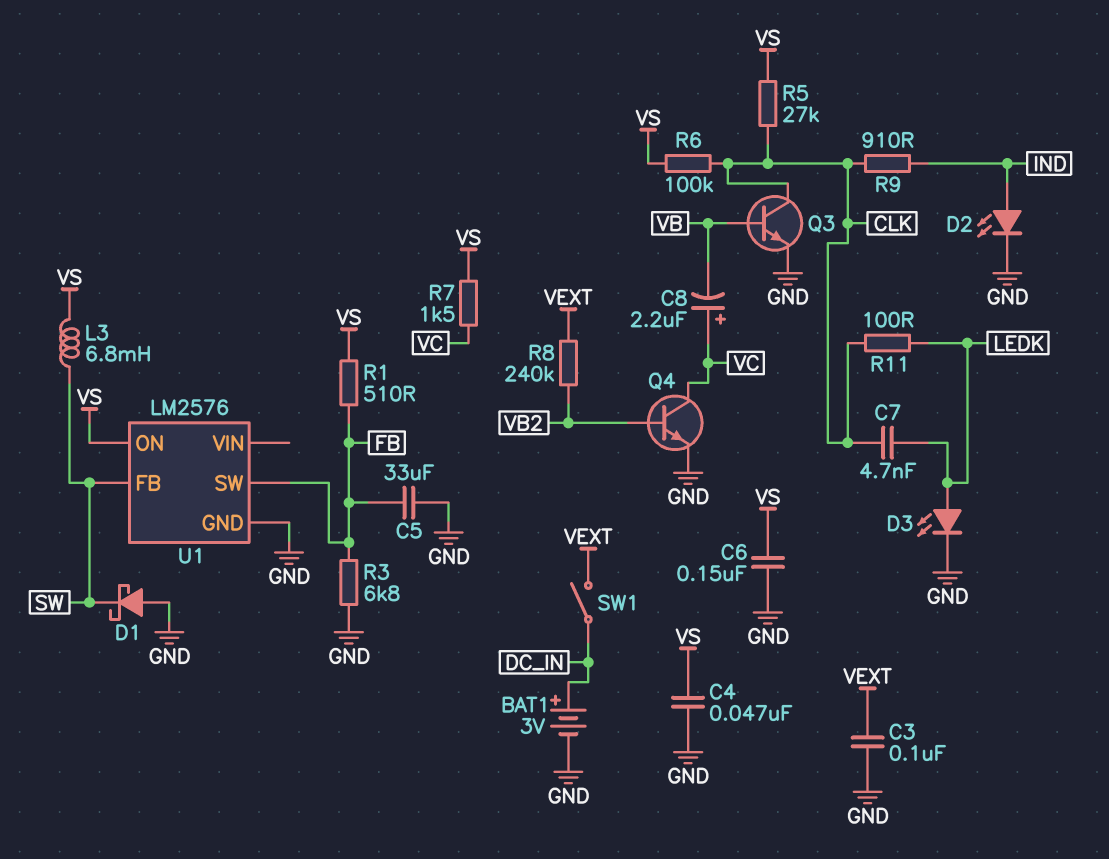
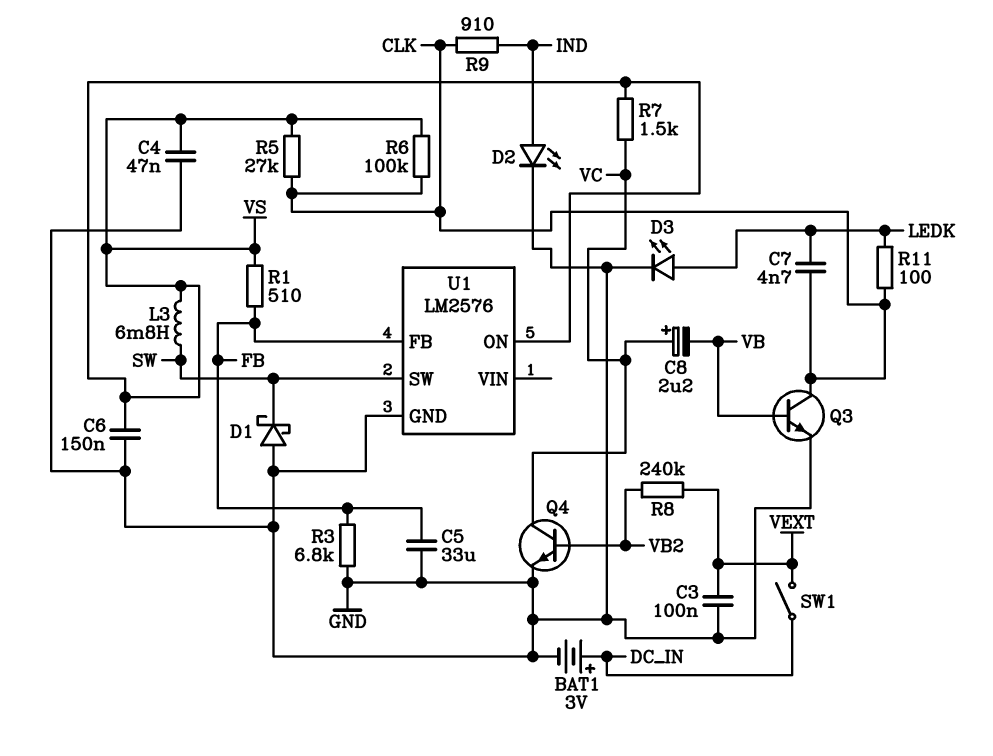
U1 pin FB: SW -> FB
U1 pin SW: FB -> SW

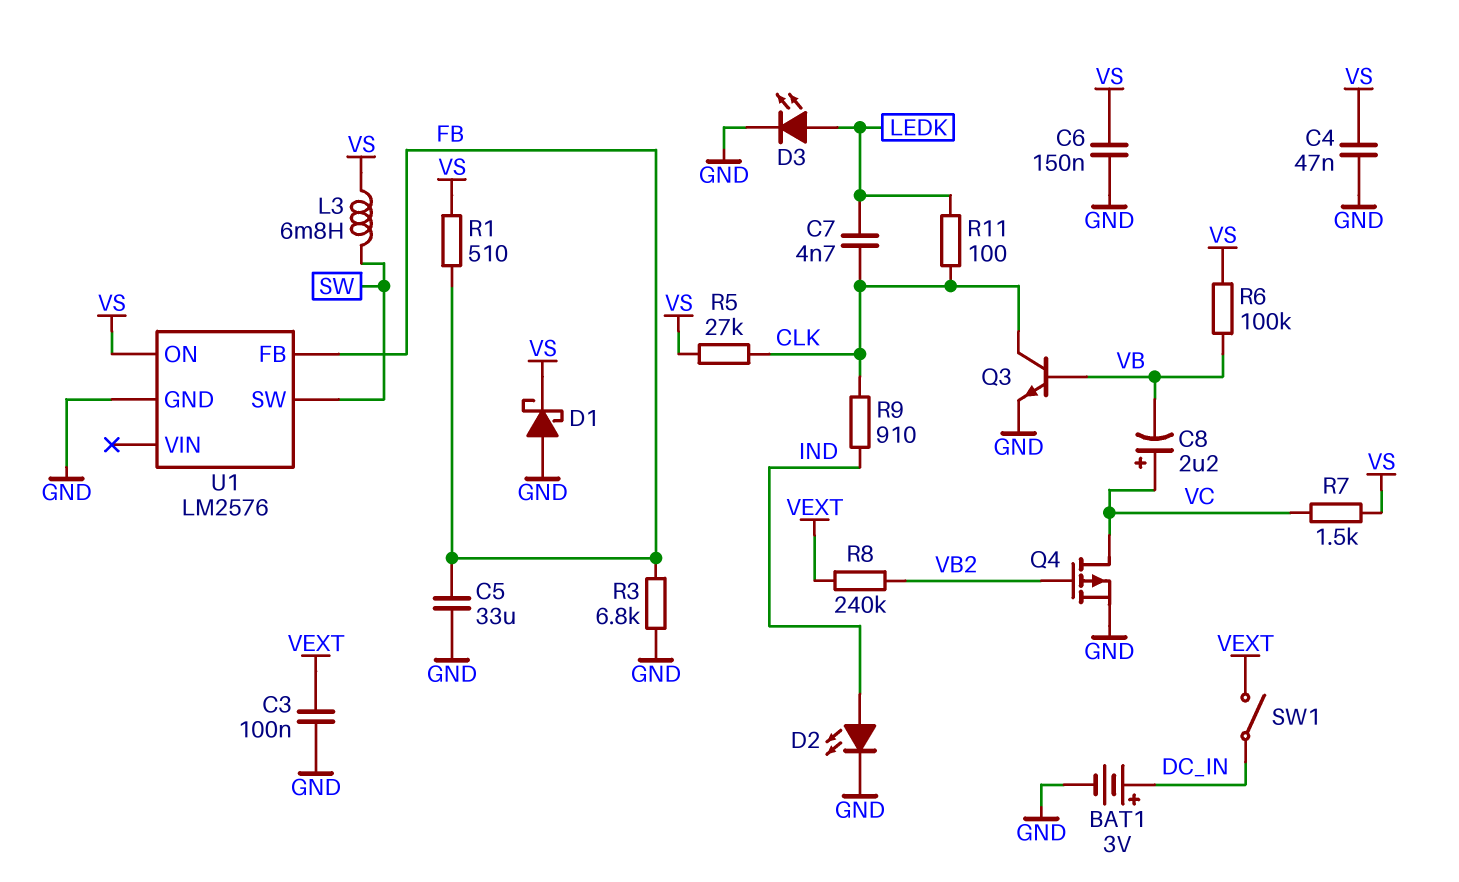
D1: schottky (A GND, K SW) -> schottky (A GND, K VS)
Q4: NPN (B VB2, C VC, E GND) -> PMOS (G VB2, D VC, S GND)
R6: 100k (CLK, VS) -> 100k (VB, VS)

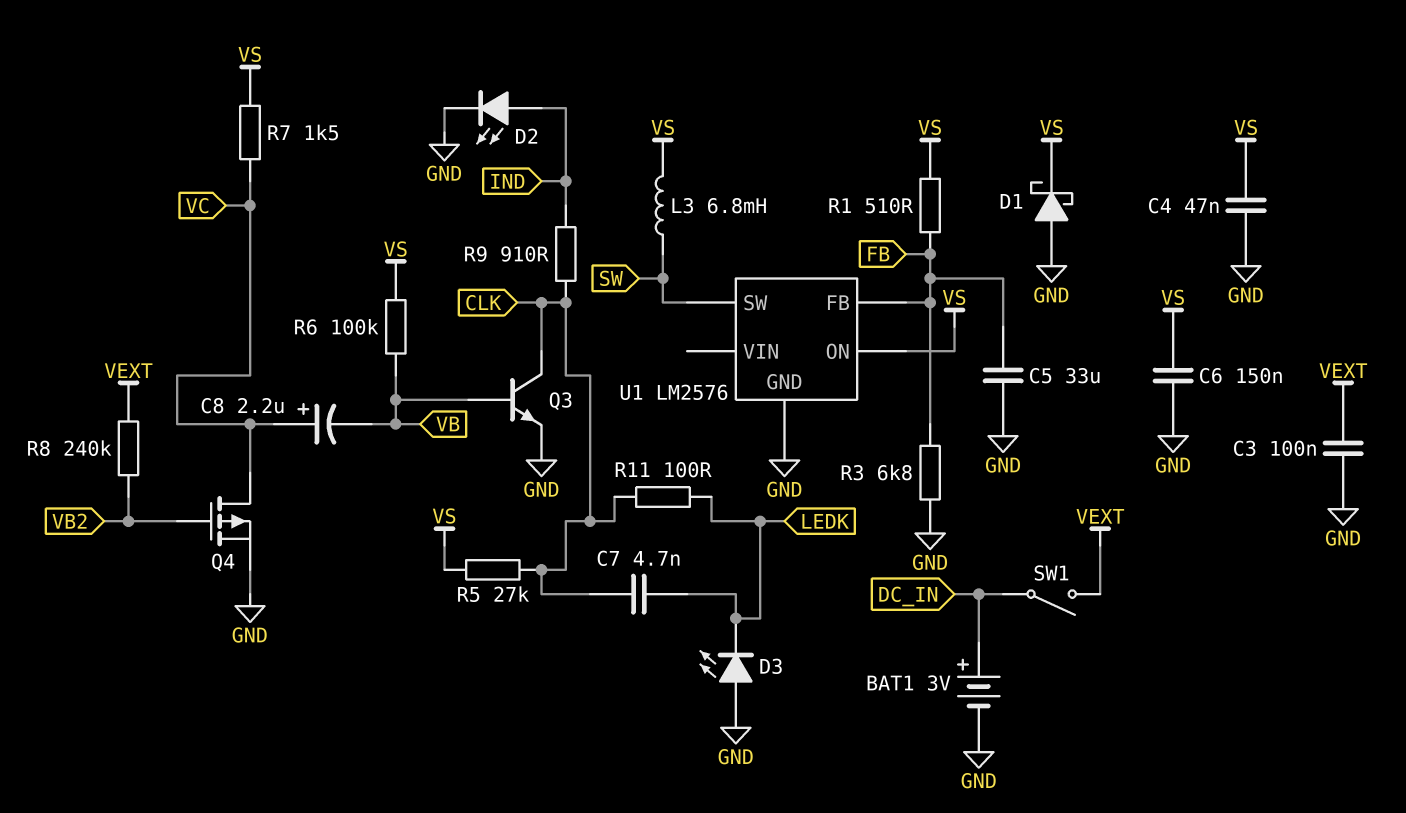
D3: LED (A LEDK, K GND) -> LED (A GND, K LEDK)

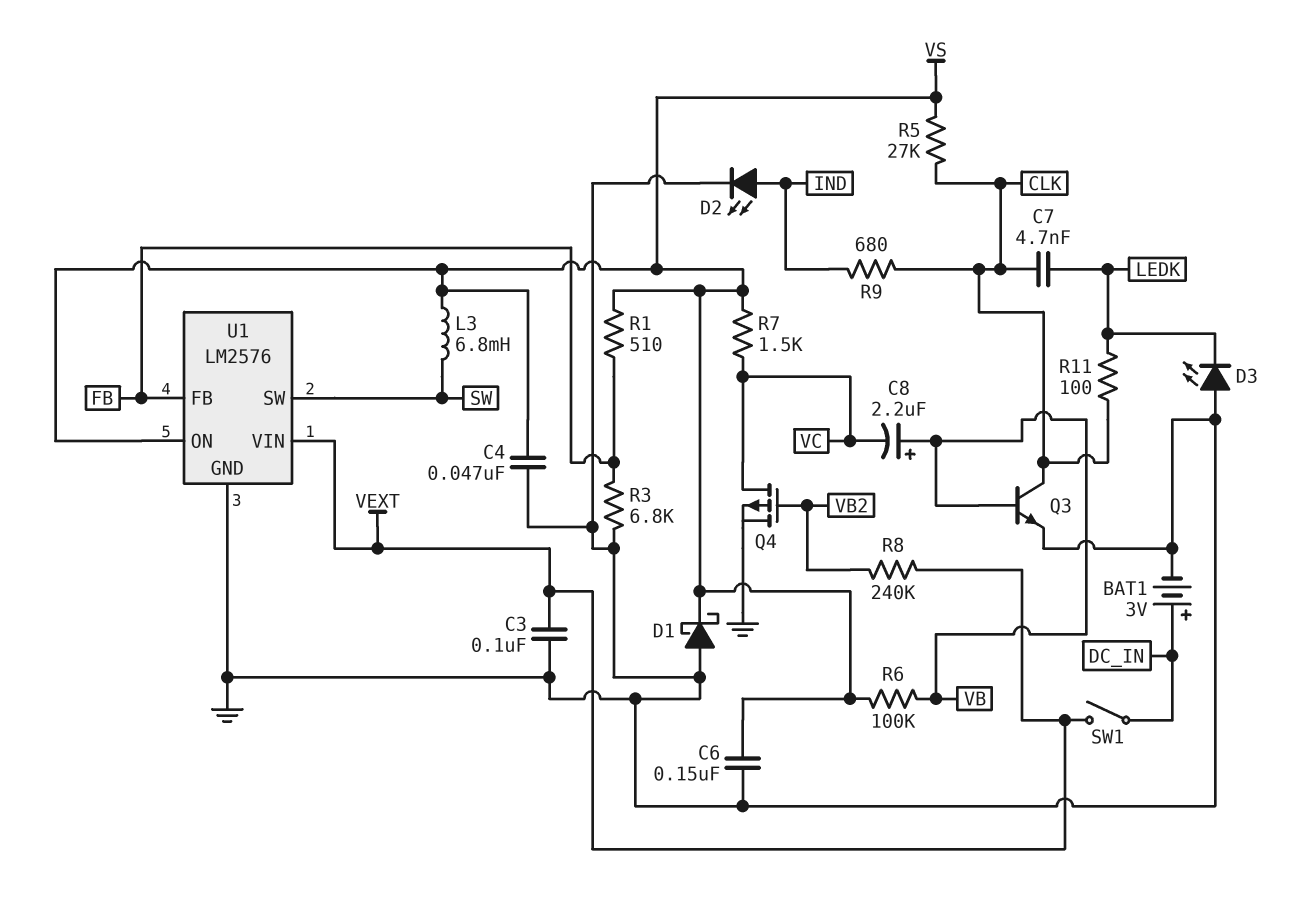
C5: 33uF (FB, GND) -> none
C8: 2.2uF (plus VC, minus VB) -> 2.2uF (plus VB, minus VC)
R9: 910 (CLK, IND) -> 680 (CLK, IND)
U1 pin VIN: none -> VEXT

